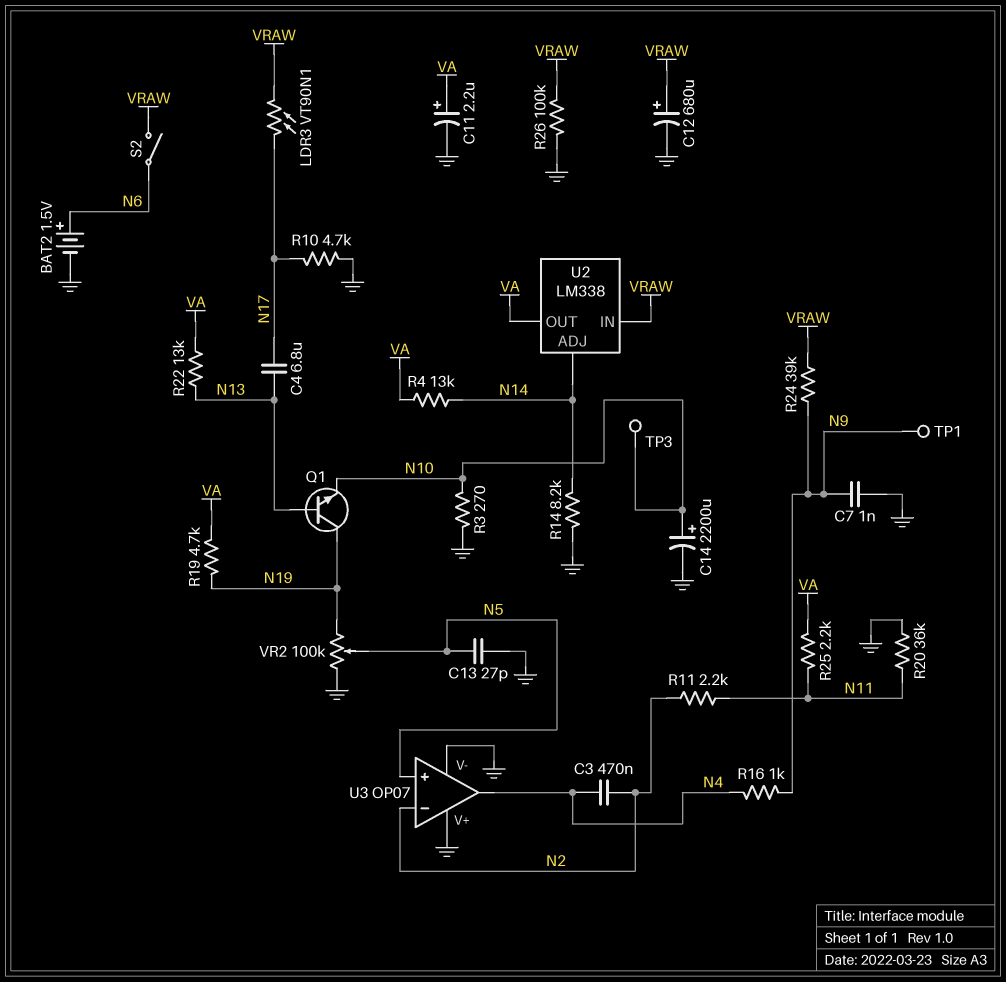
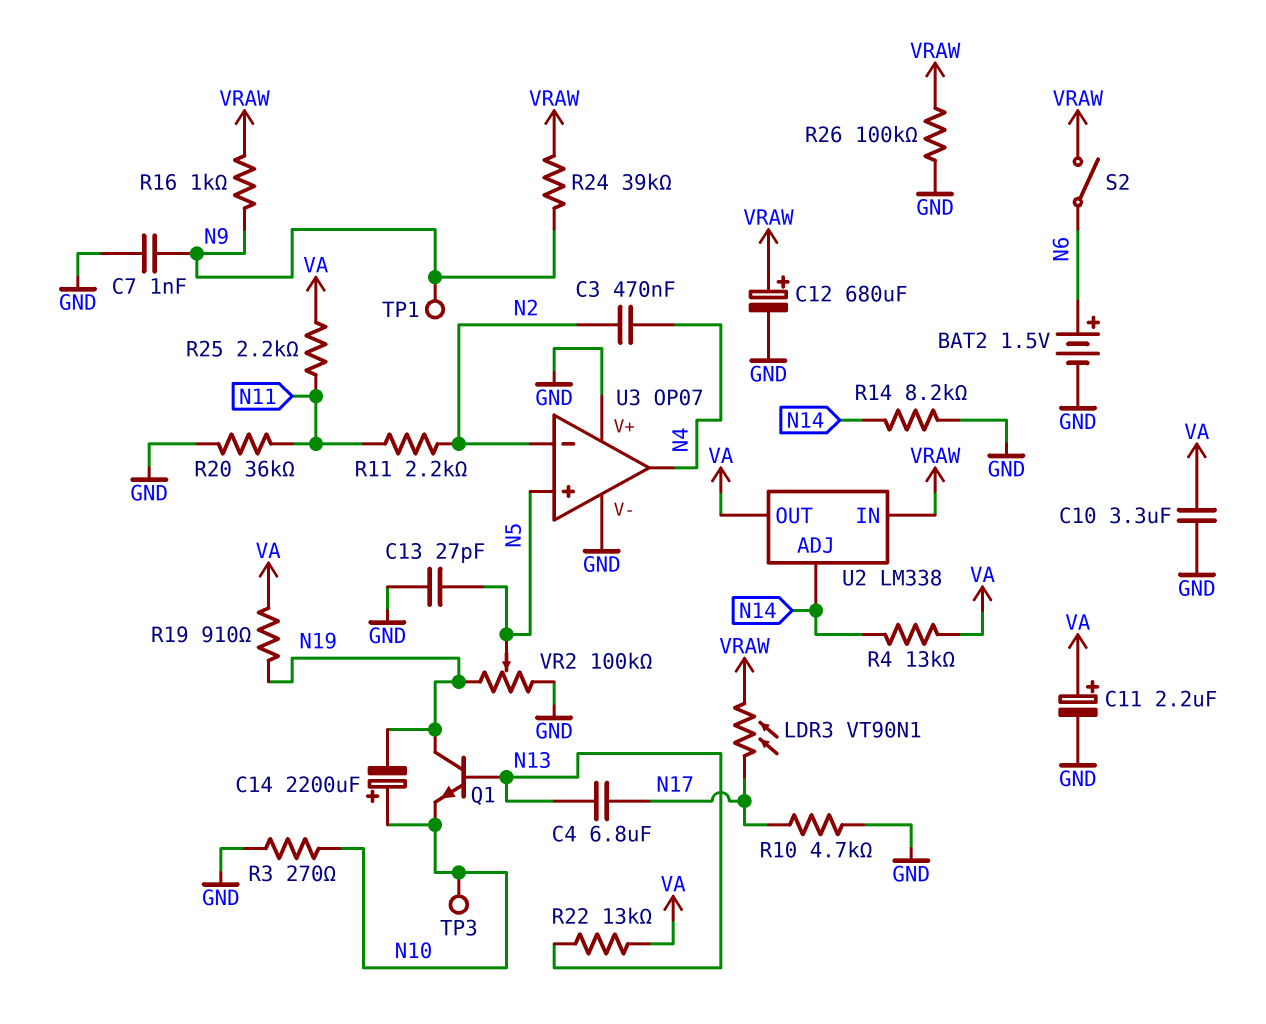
C10: none -> 3.3uF (GND, VA)
C14: 2200uF (plus N10, minus GND) -> 2200uF (plus N10, minus N19)
R16: 1k (N4, N9) -> 1k (N9, VRAW)
R19: 4.7k (N19, VA) -> 910 (N19, VA)

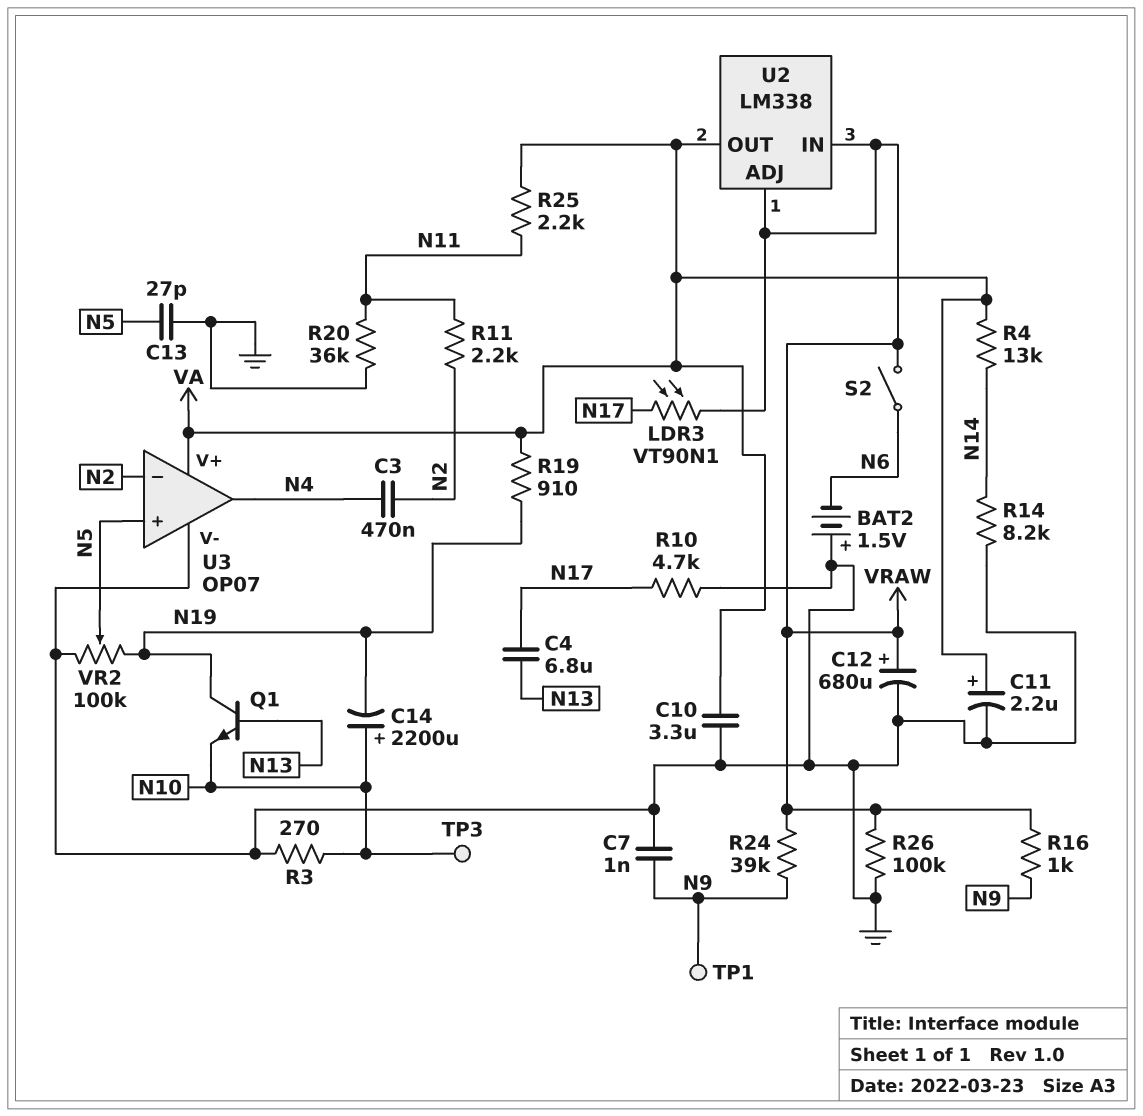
BAT2: 1.5V (plus N6, minus GND) -> 1.5V (plus GND, minus N6)
R22: 13k (N13, VA) -> none
U2 pin ADJ: N14 -> VRAW
U3 pin V+: GND -> VA

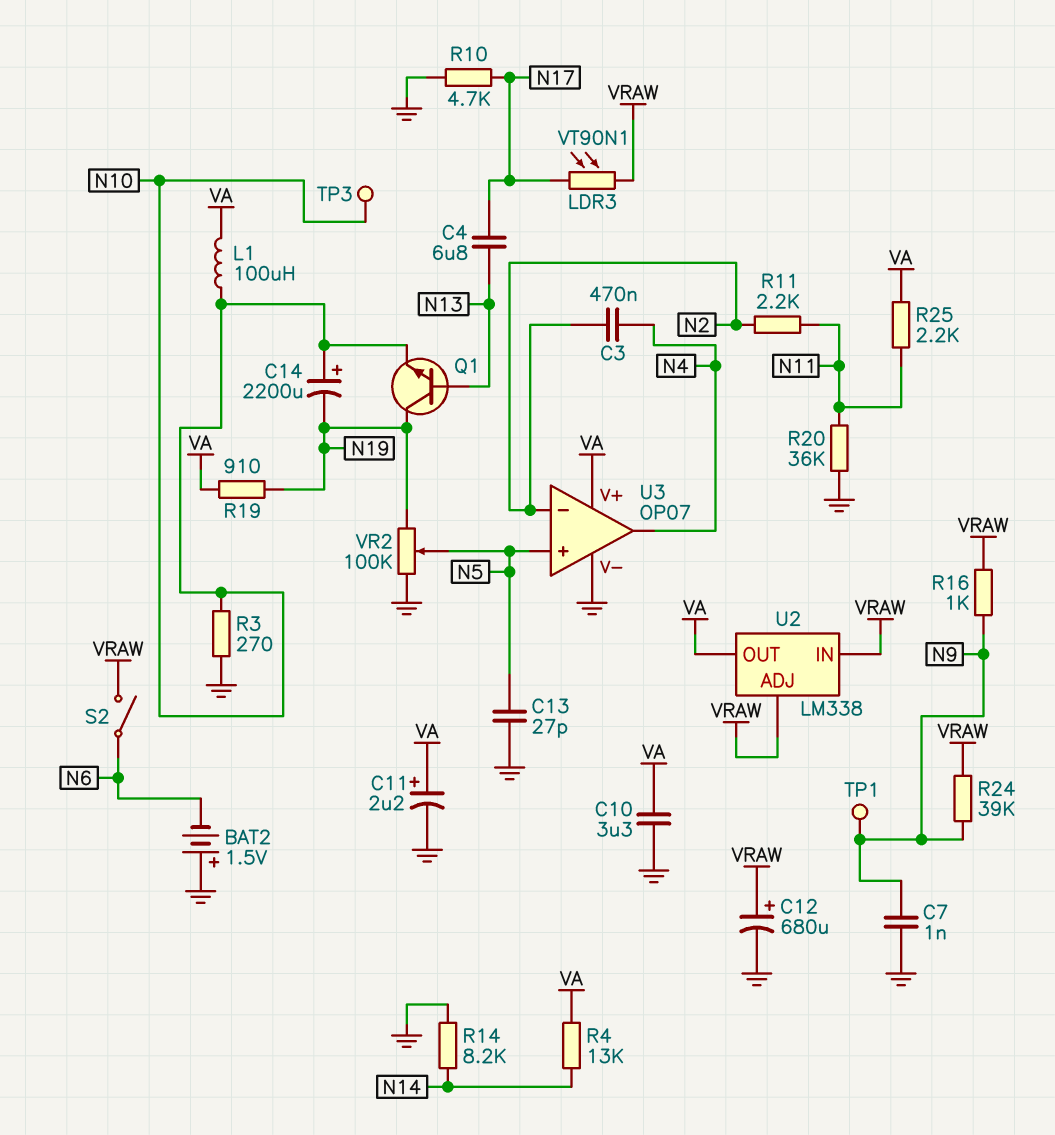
L1: none -> 100uH (N10, VA)
R26: 100k (GND, VRAW) -> none

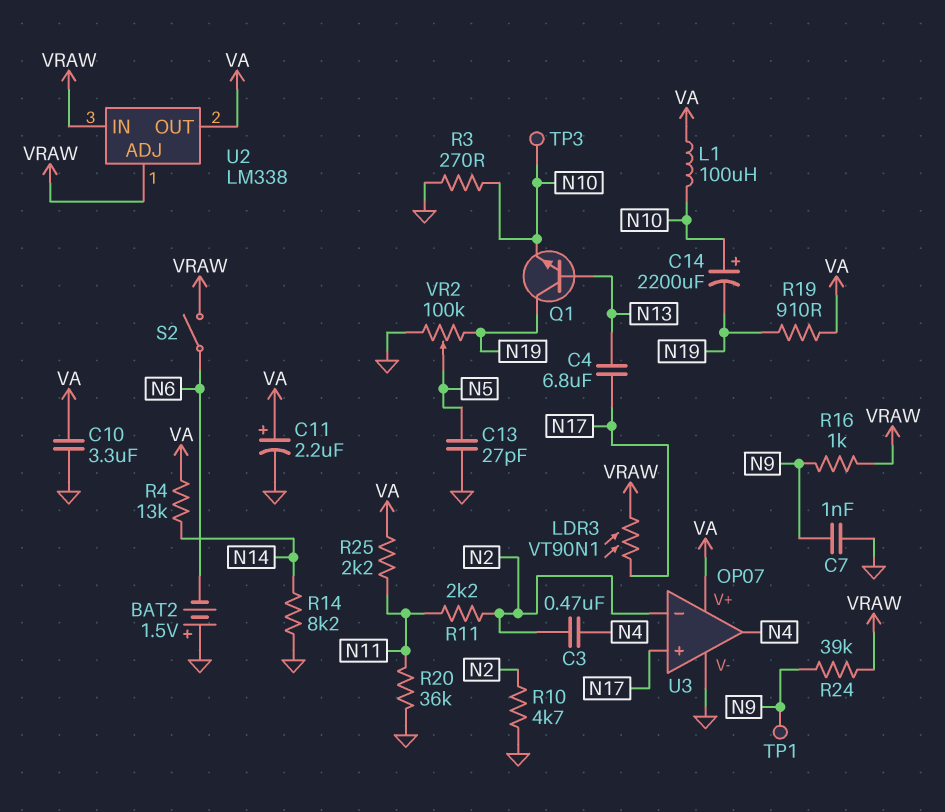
C12: 680uF (plus VRAW, minus GND) -> none
R10: 4.7k (GND, N17) -> 4.7k (GND, N2)
U3 pin in+: N5 -> N17

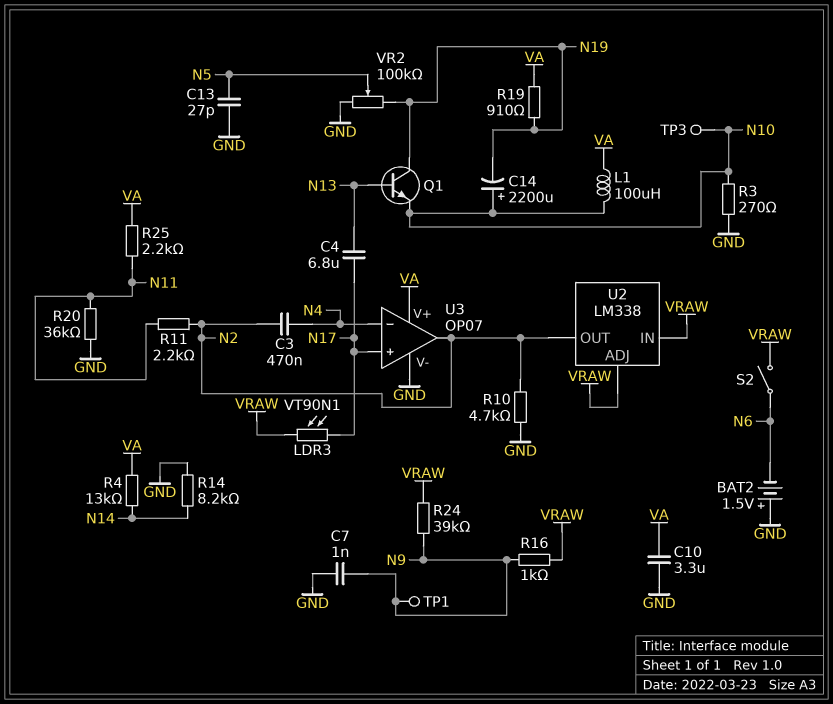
C11: 2.2uF (plus VA, minus GND) -> none
U2 pin OUT: VA -> N2
U3 pin in-: N2 -> N4
U3 pin out: N4 -> N2

